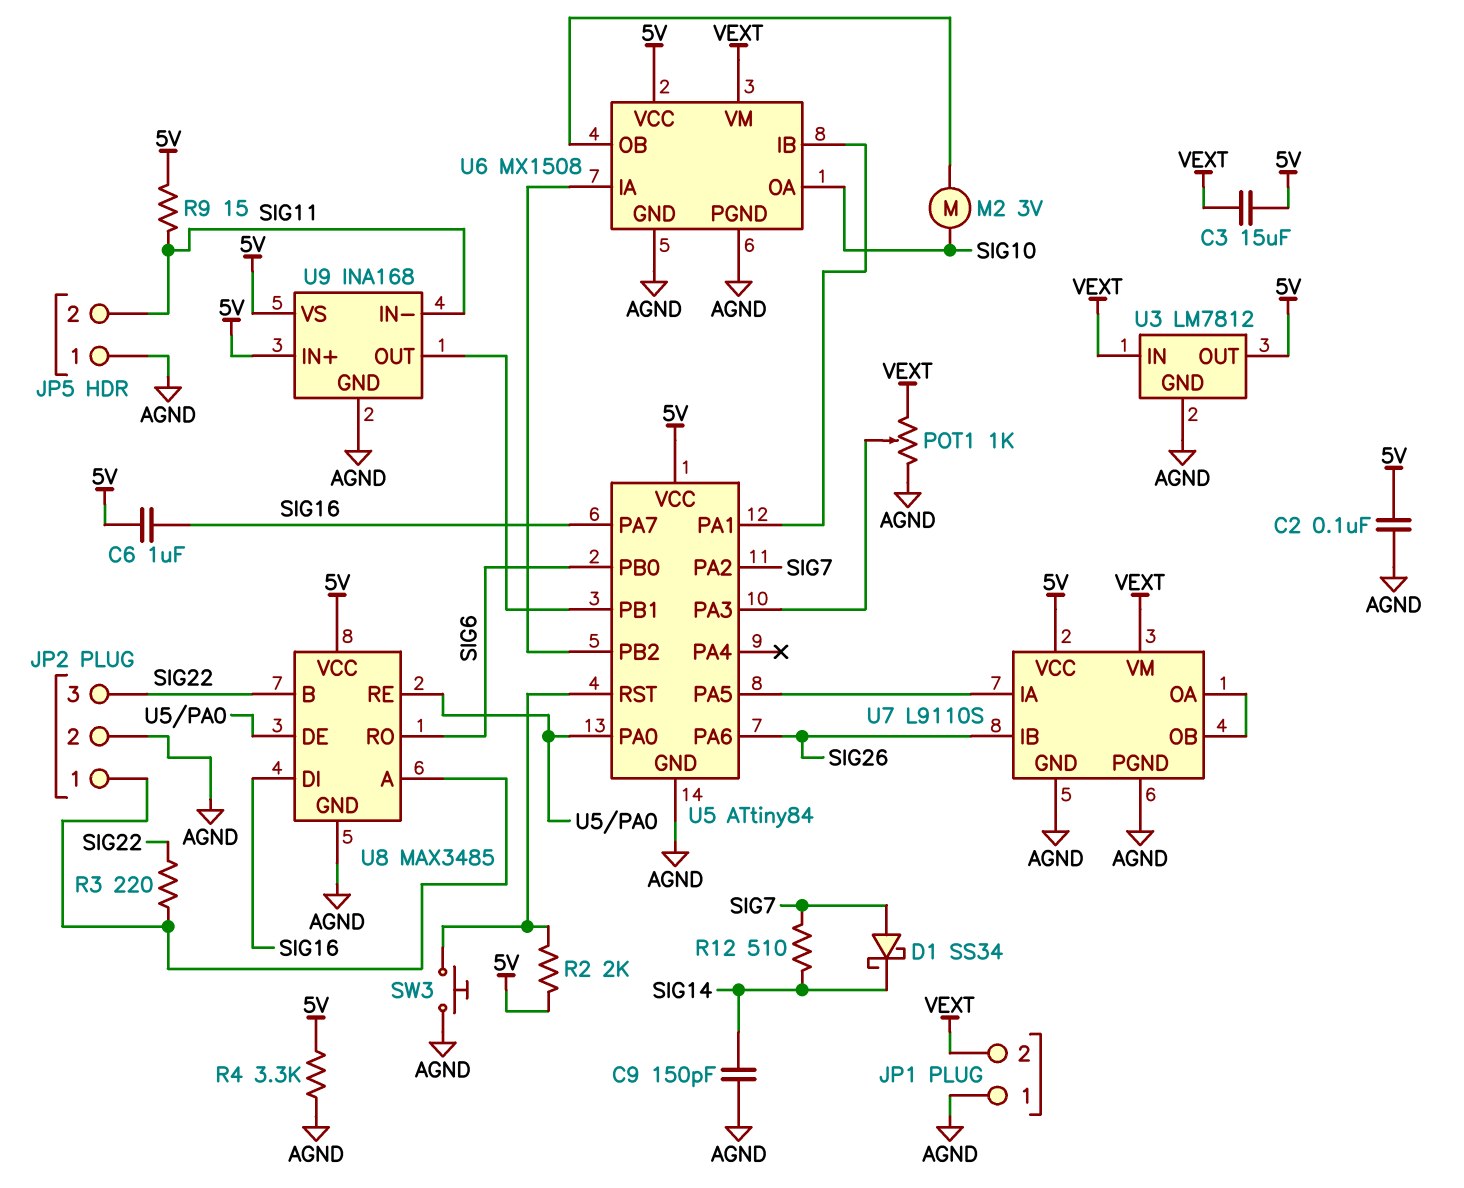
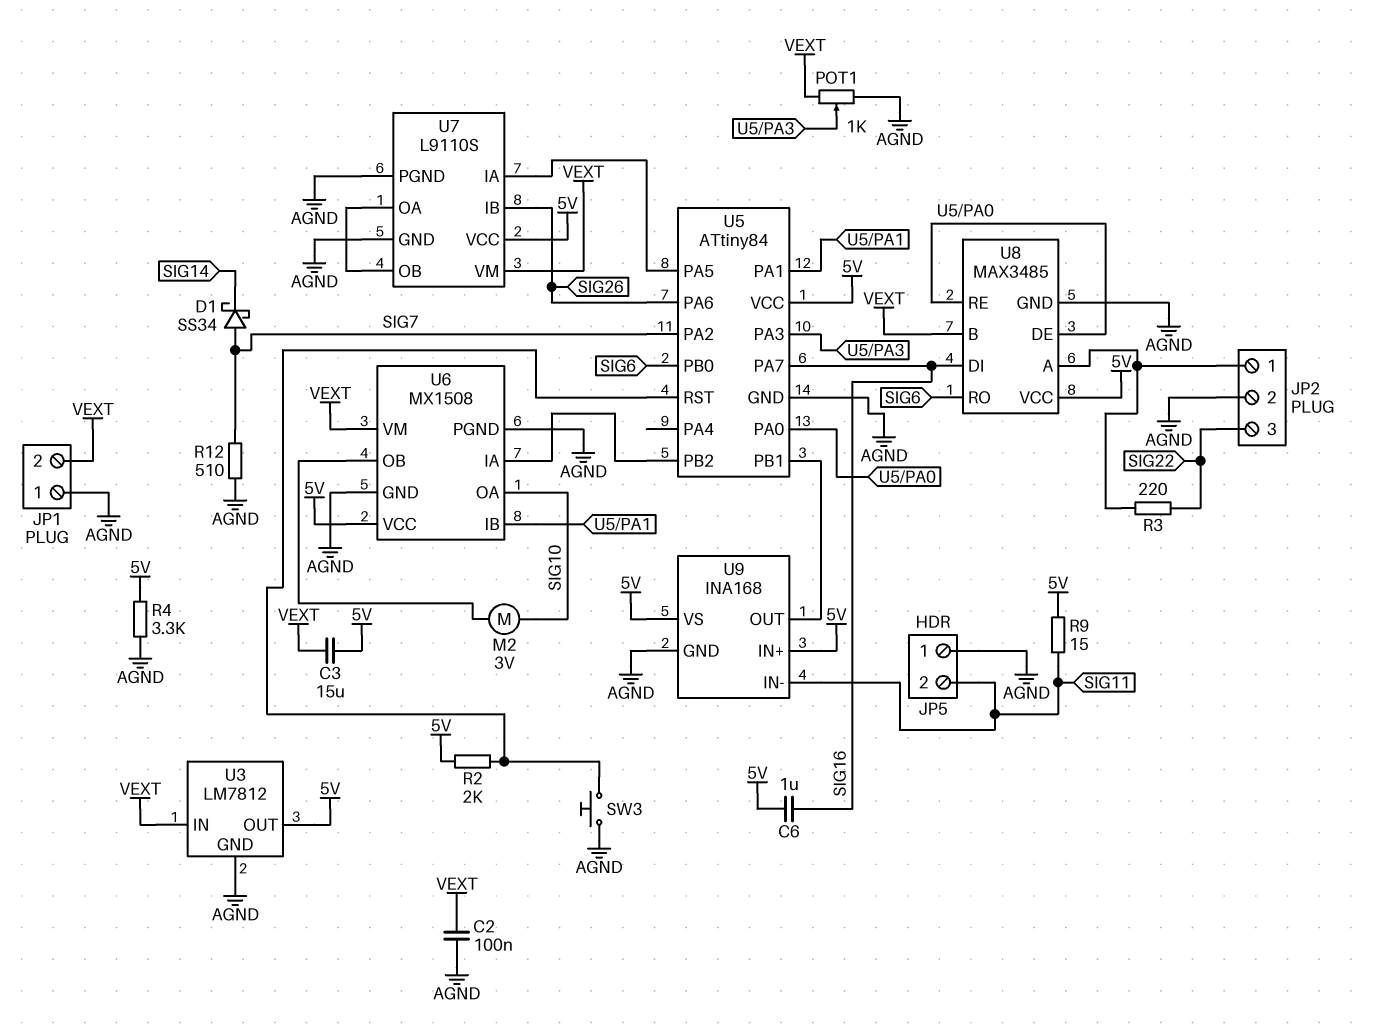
C2: 100nF (5V, AGND) -> 100nF (AGND, VEXT)
C9: 150pF (AGND, SIG14) -> none
R12: 510 (SIG7, SIG14) -> 510 (AGND, SIG7)
U8 pin B: SIG22 -> VEXT

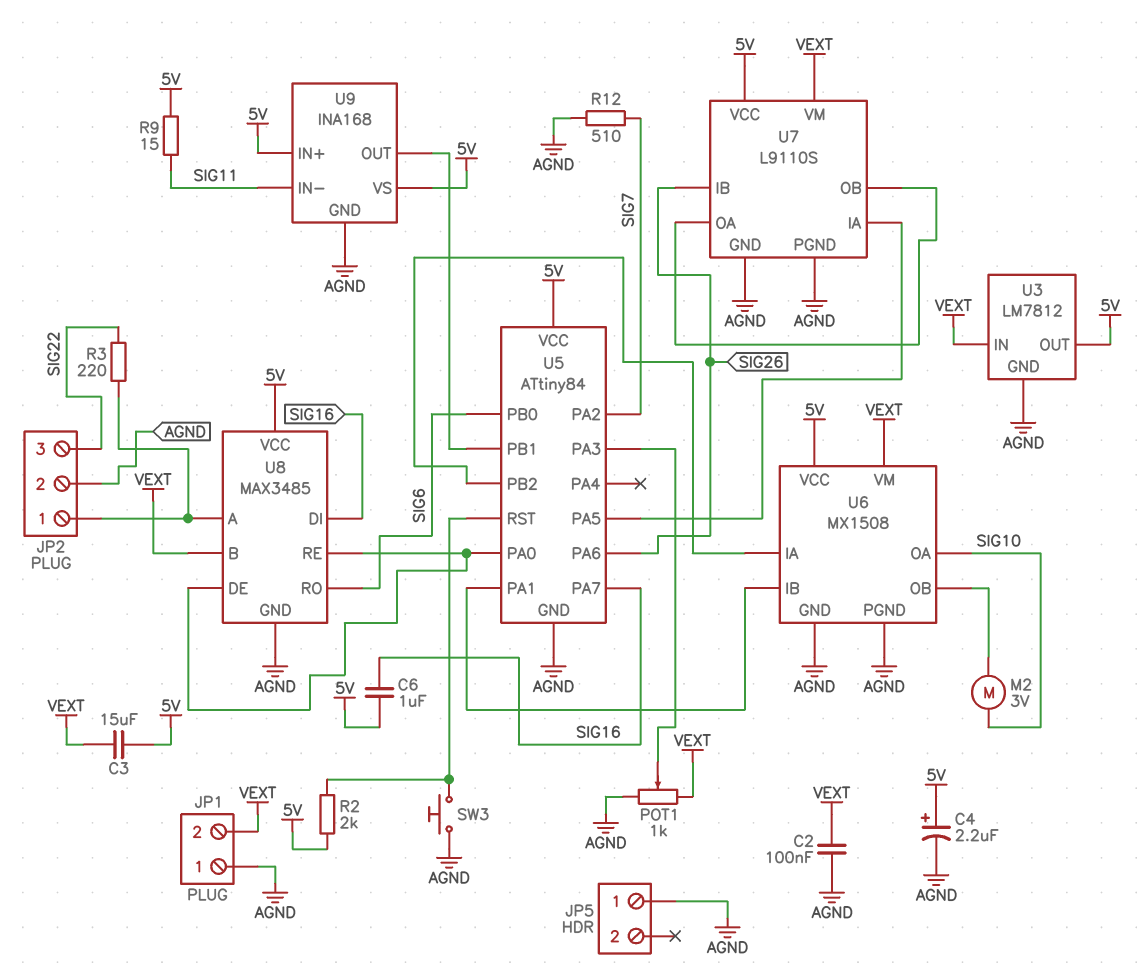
C4: none -> 2.2uF (plus 5V, minus AGND)
D1: schottky SS34 (A SIG7, K SIG14) -> none
JP5 pin 2: SIG11 -> none
R4: 3.3k (5V, AGND) -> none

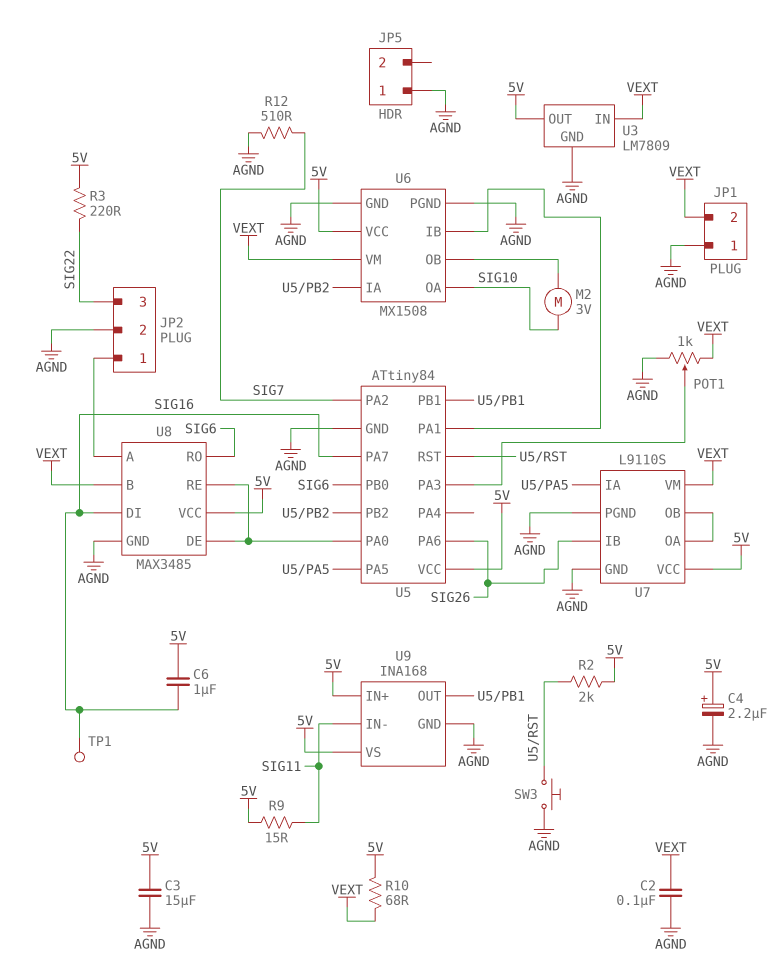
C3: 15uF (5V, VEXT) -> 15uF (5V, AGND)
R3: 220 (JP2/1, SIG22) -> 220 (5V, SIG22)
R10: none -> 68 (5V, VEXT)
TP1: none -> test point (SIG16)
U3: LM7812 -> LM7809

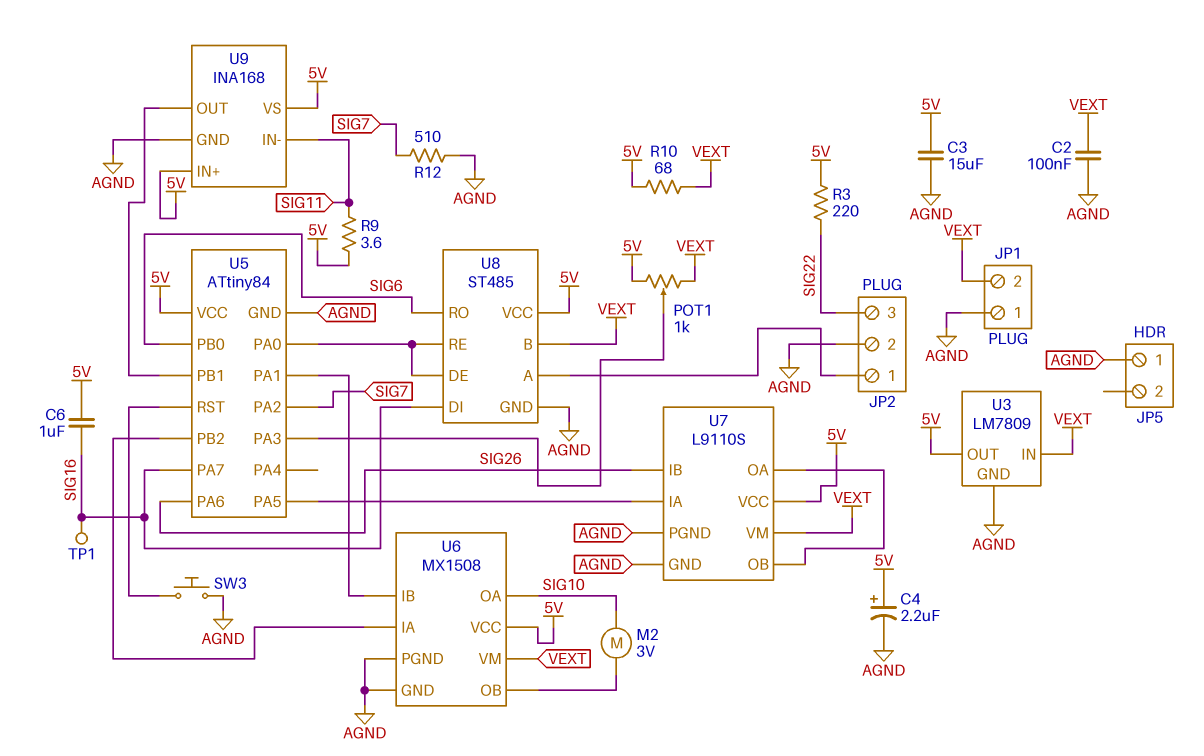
POT1: 1k (AGND, VEXT, wiper U5/PA3) -> 1k (5V, VEXT, wiper U5/PA3)
R2: 2k (5V, U5/RST) -> none
R9: 15 (5V, SIG11) -> 3.6 (5V, SIG11)
U8: MAX3485 -> ST485

